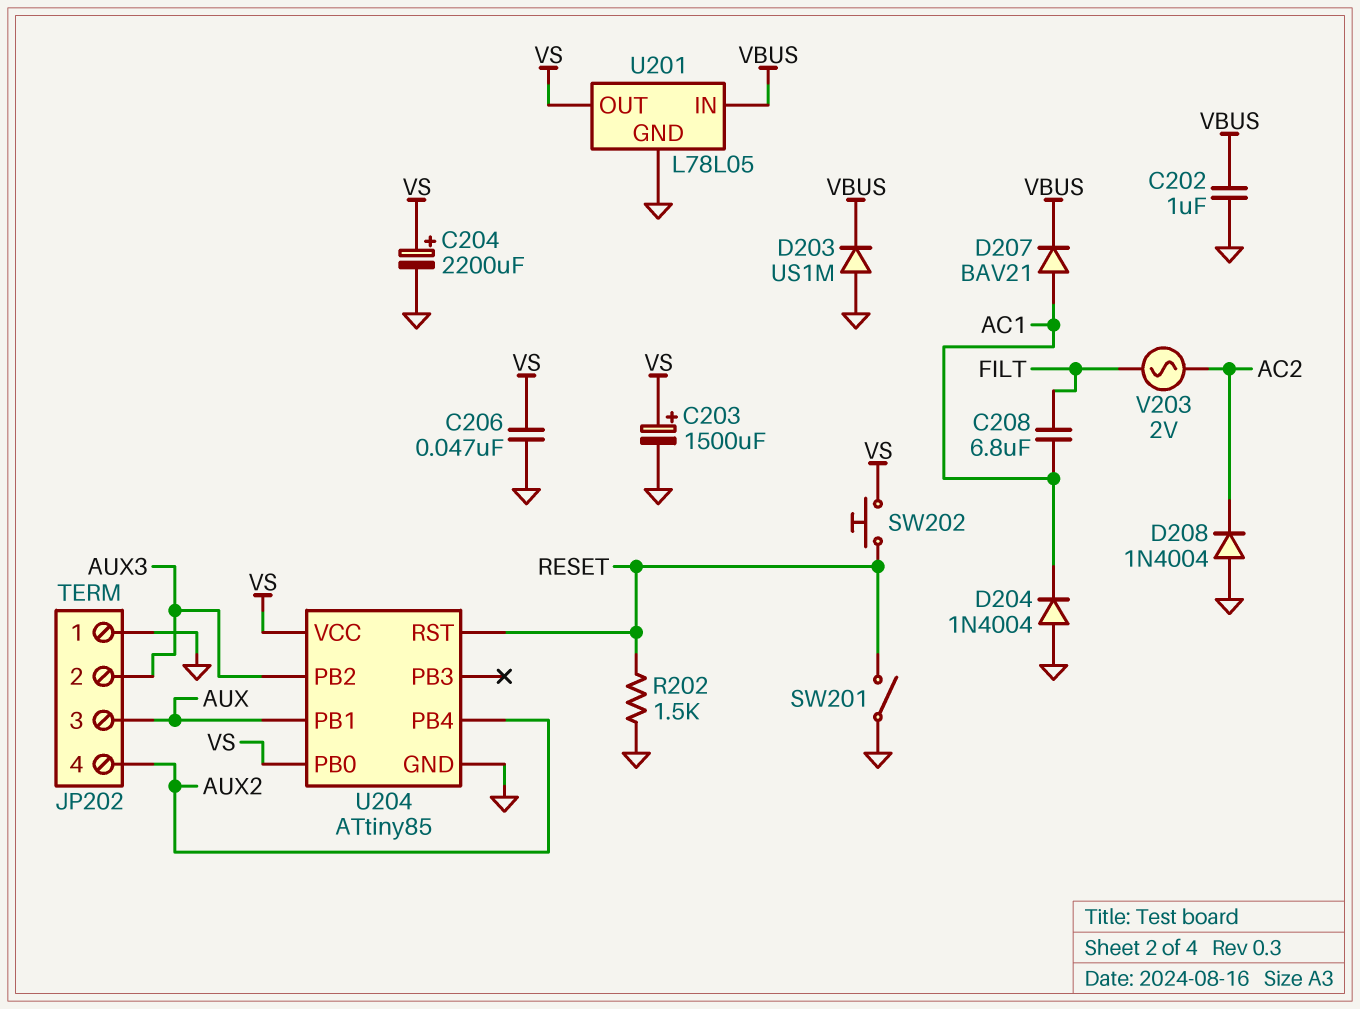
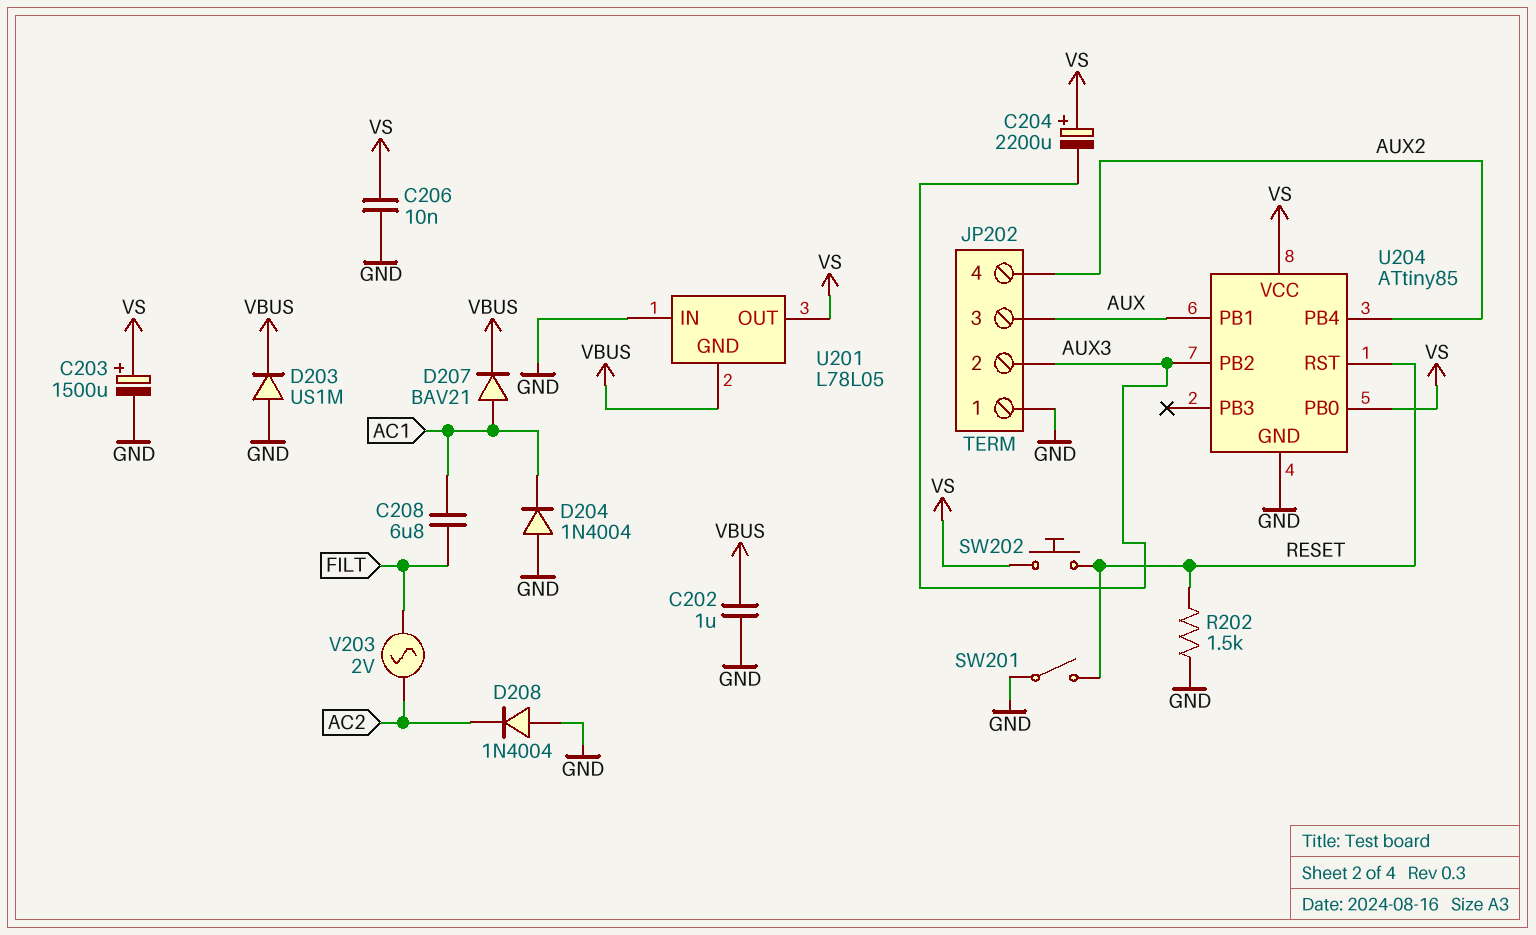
C204: 2200uF (plus VS, minus GND) -> 2200uF (plus VS, minus AUX3)
C206: 47nF (GND, VS) -> 10nF (GND, VS)
U201 pin GND: GND -> VBUS
U201 pin IN: VBUS -> GND

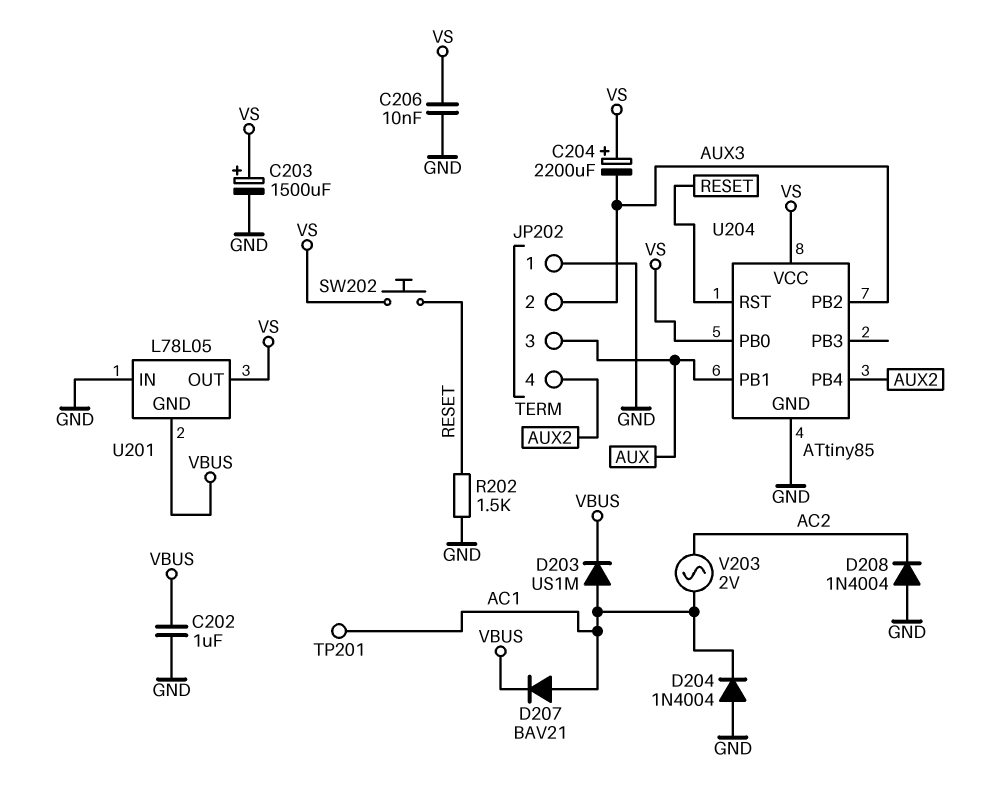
C208: 6.8uF (AC1, FILT) -> none
D203: diode US1M (A GND, K VBUS) -> diode US1M (A AC1, K VBUS)
SW201: switch (GND, RESET) -> none
TP201: none -> test point (AC1)
V203: AC 2V (AC2, FILT) -> AC 2V (AC1, AC2)

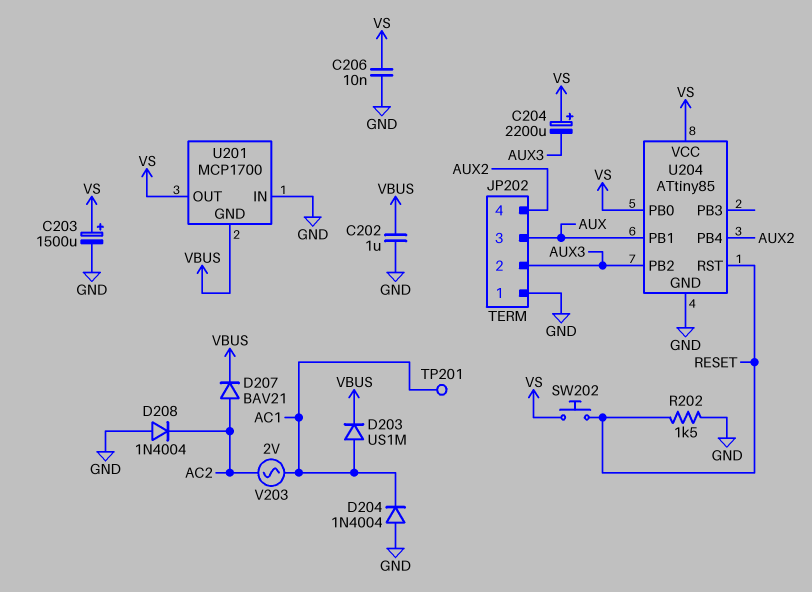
D207: diode BAV21 (A AC1, K VBUS) -> diode BAV21 (A AC2, K VBUS)
U201: L78L05 -> MCP1700

